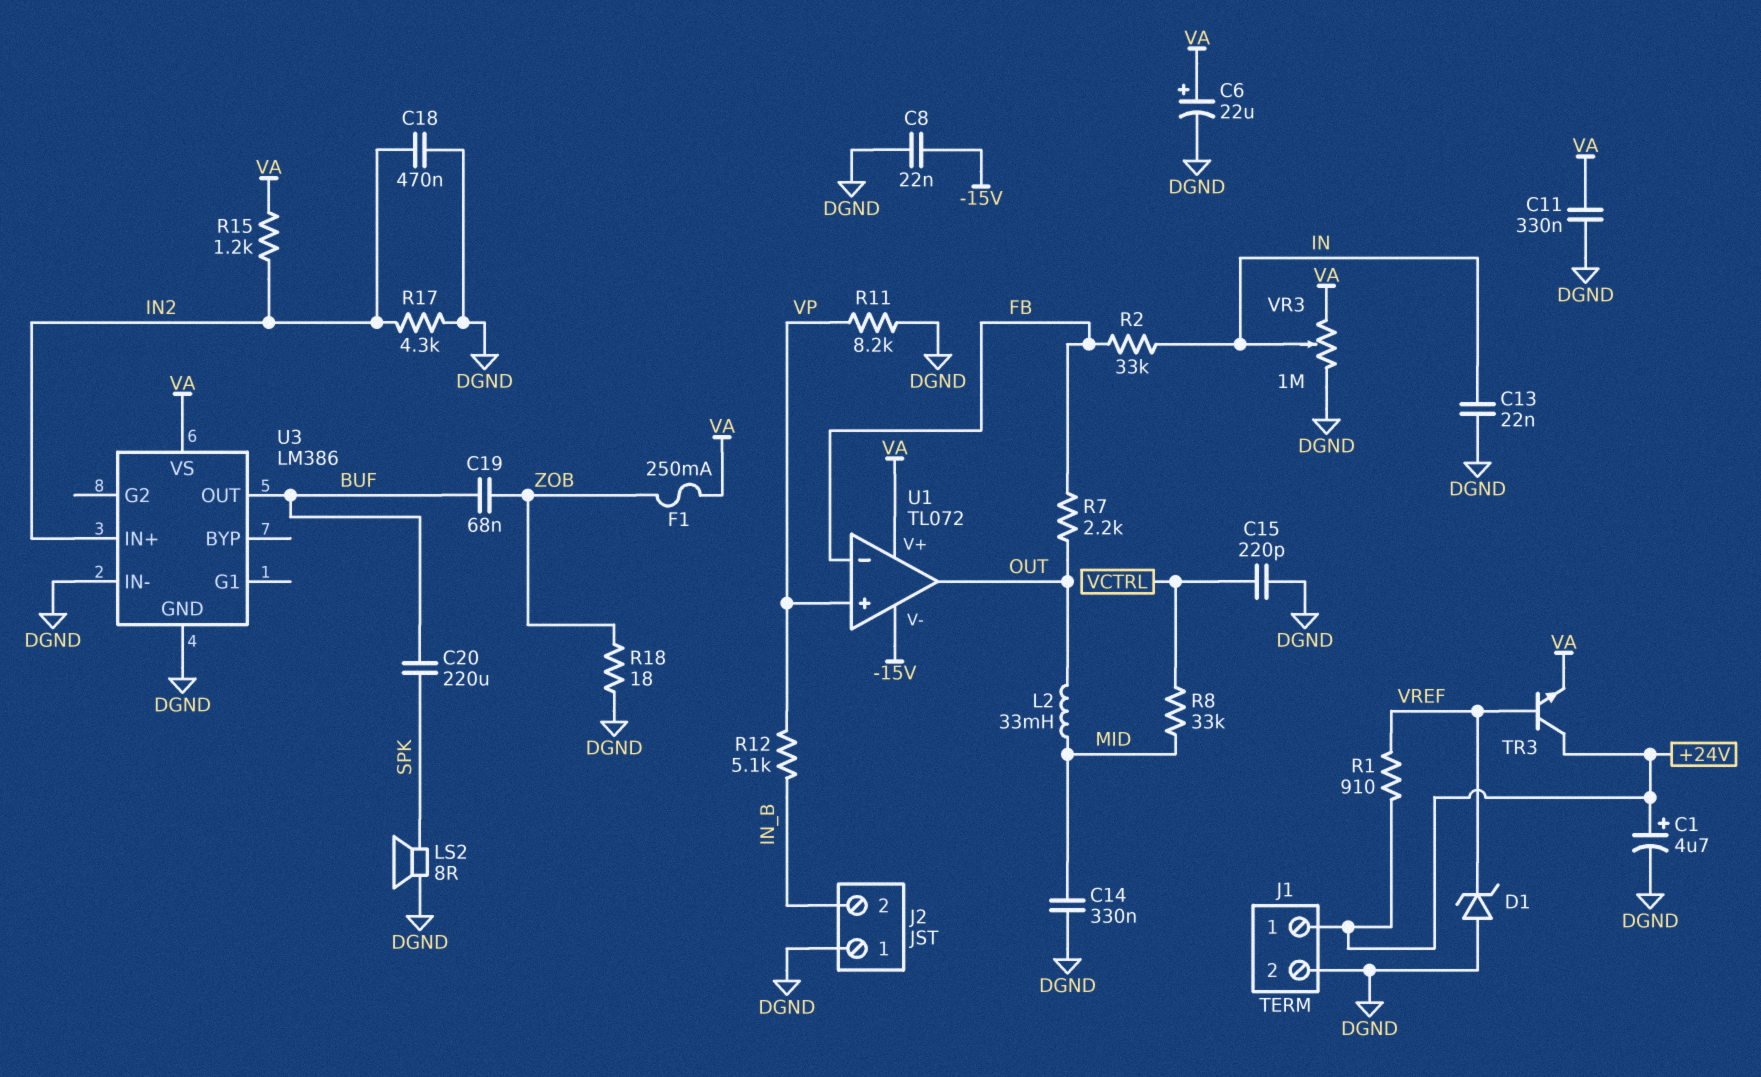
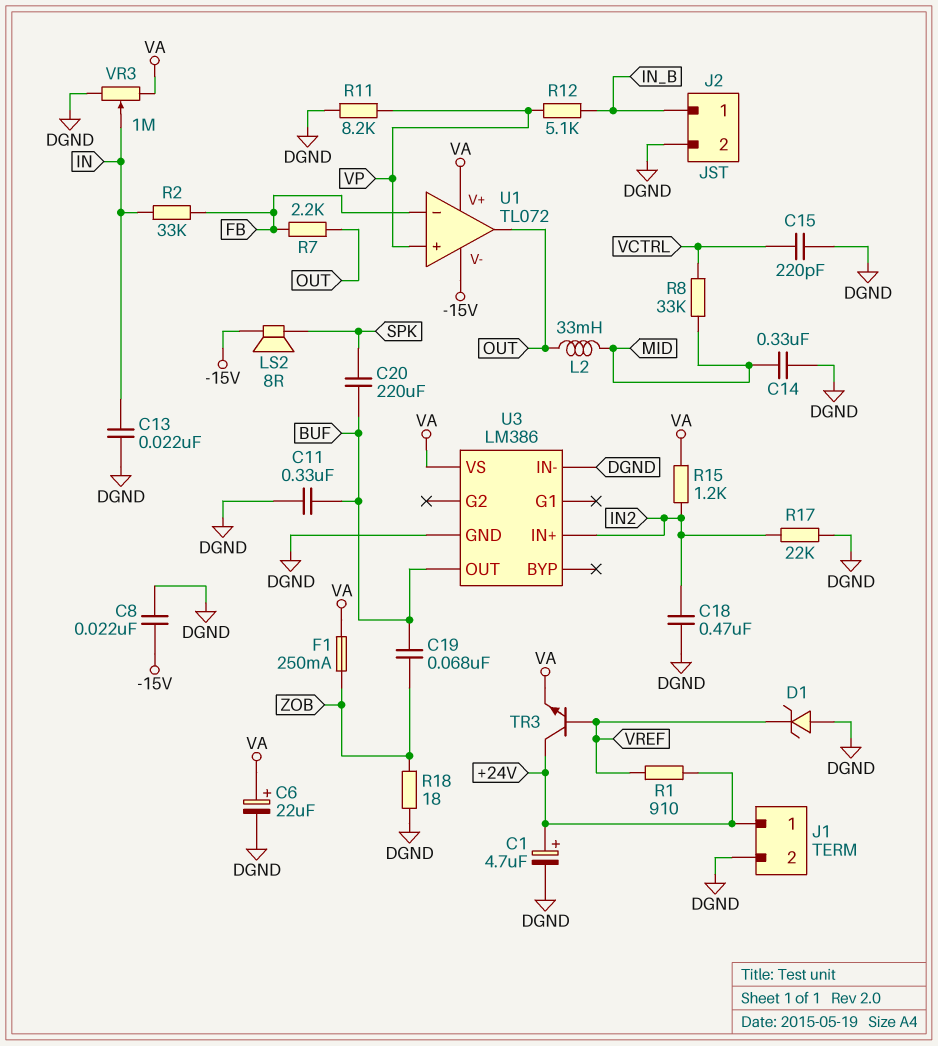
C11: 330nF (DGND, VA) -> 330nF (BUF, DGND)
J2 pin 1: DGND -> IN_B
J2 pin 2: IN_B -> DGND
LS2: speaker 8R (DGND, SPK) -> speaker 8R (-15V, SPK)
R17: 4.3k (DGND, IN2) -> 22k (DGND, IN2)

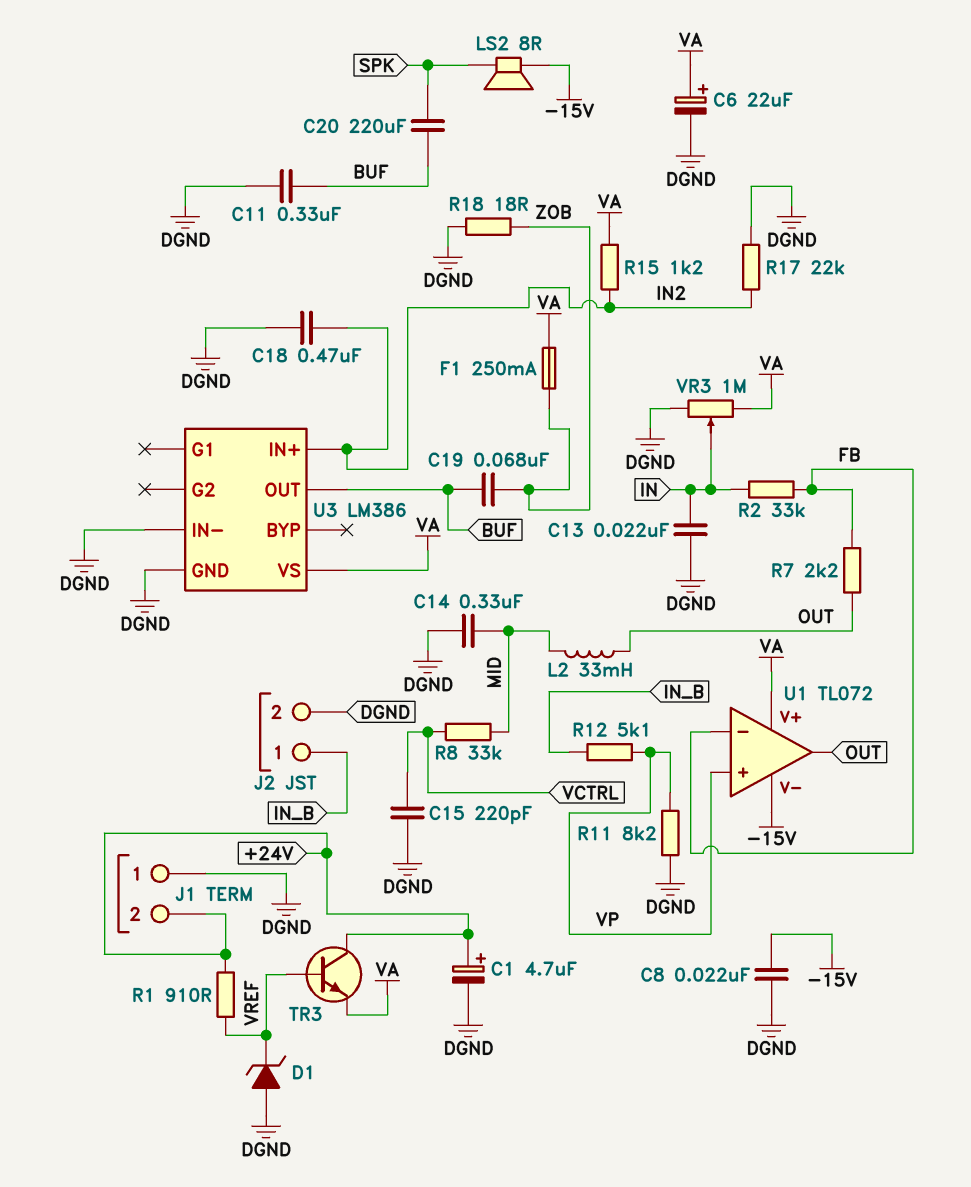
J1 pin 1: +24V -> DGND
J1 pin 2: DGND -> +24V

